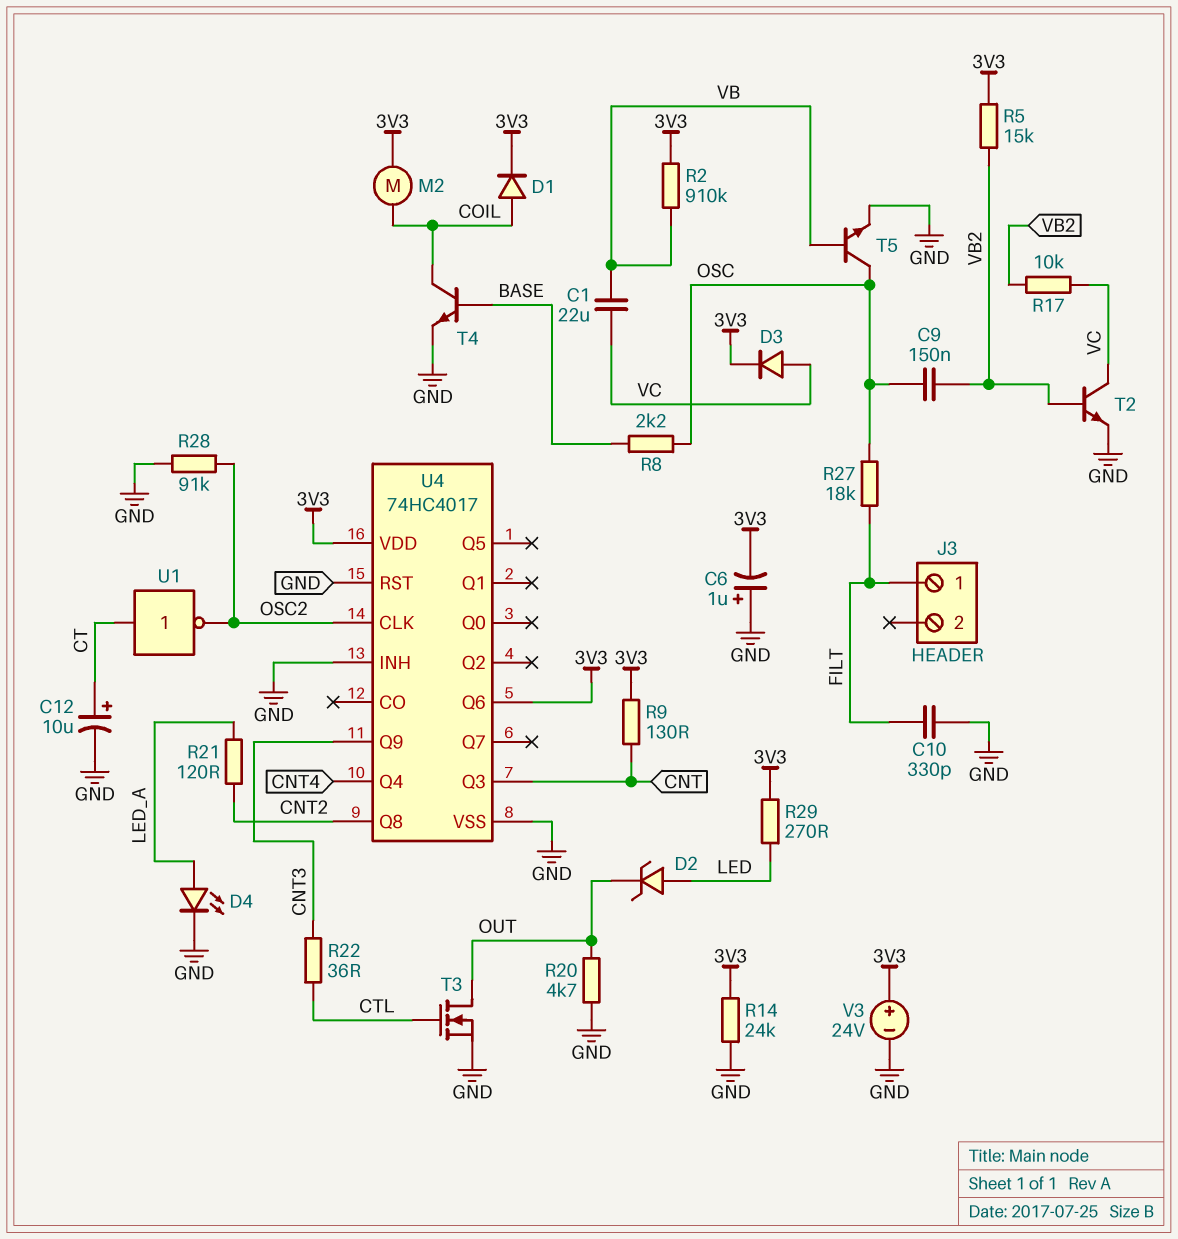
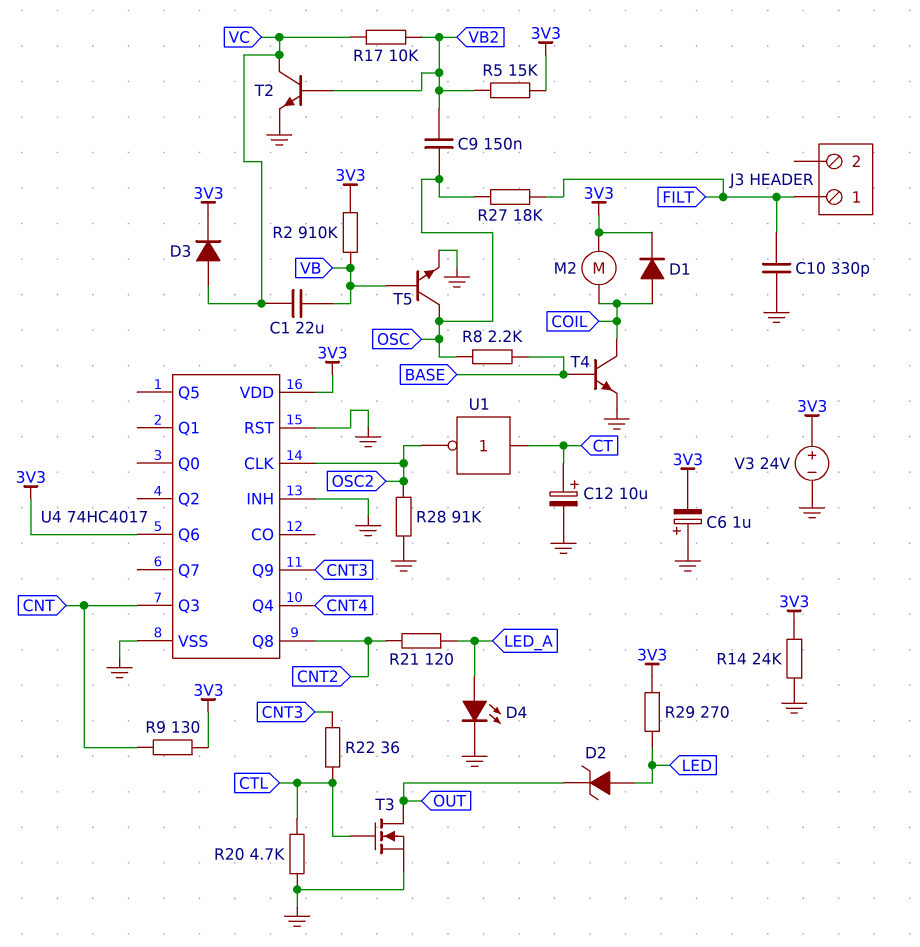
R20: 4.7k (GND, OUT) -> 4.7k (CTL, GND)

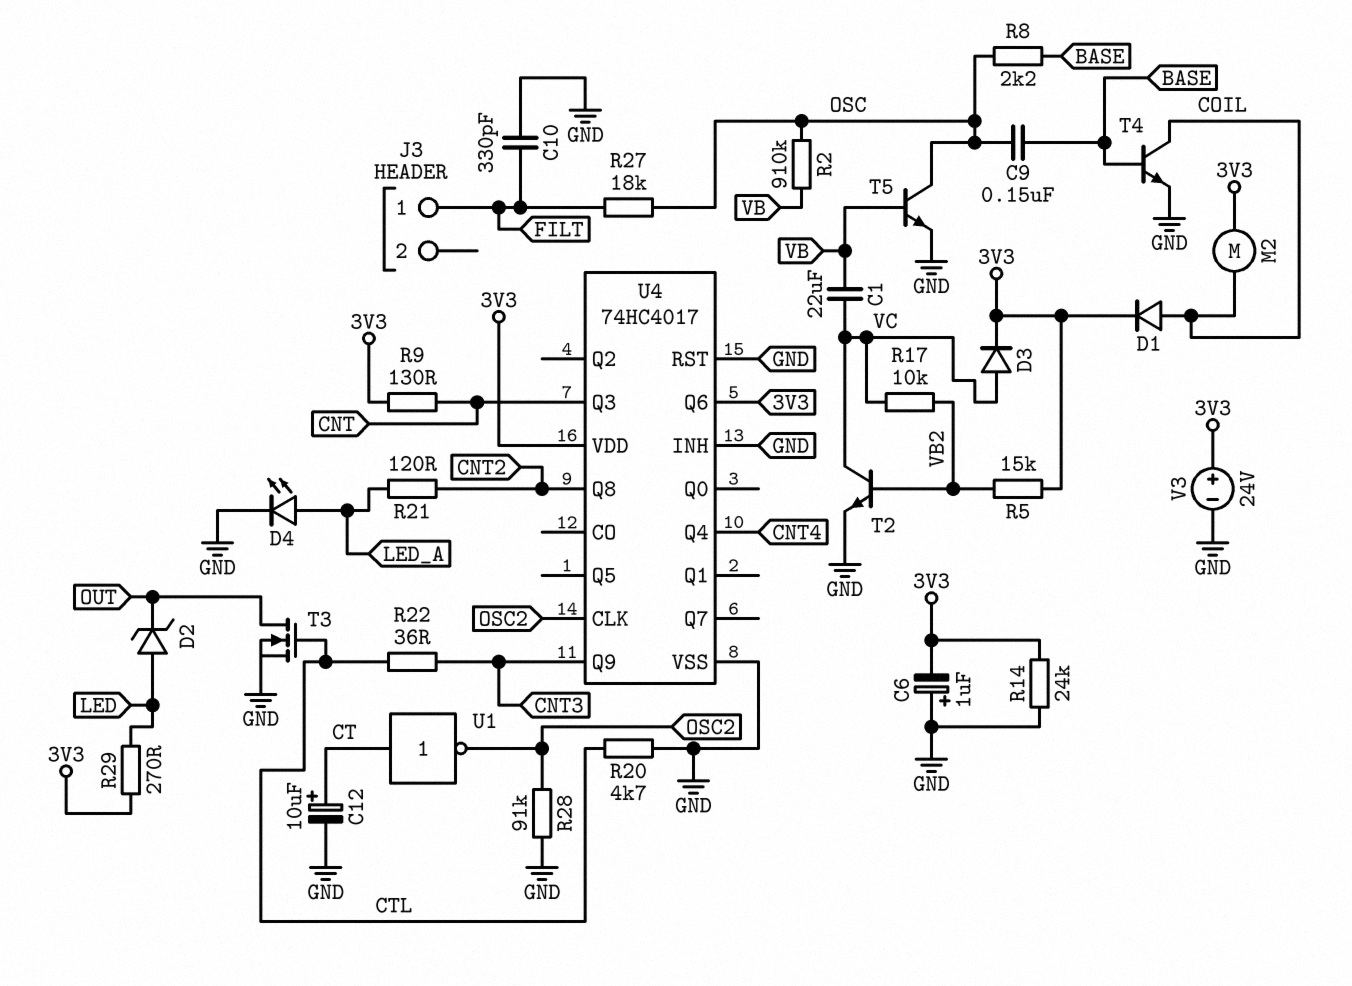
C9: 150nF (OSC, VB2) -> 150nF (BASE, OSC)
R2: 910k (3V3, VB) -> 910k (OSC, VB)

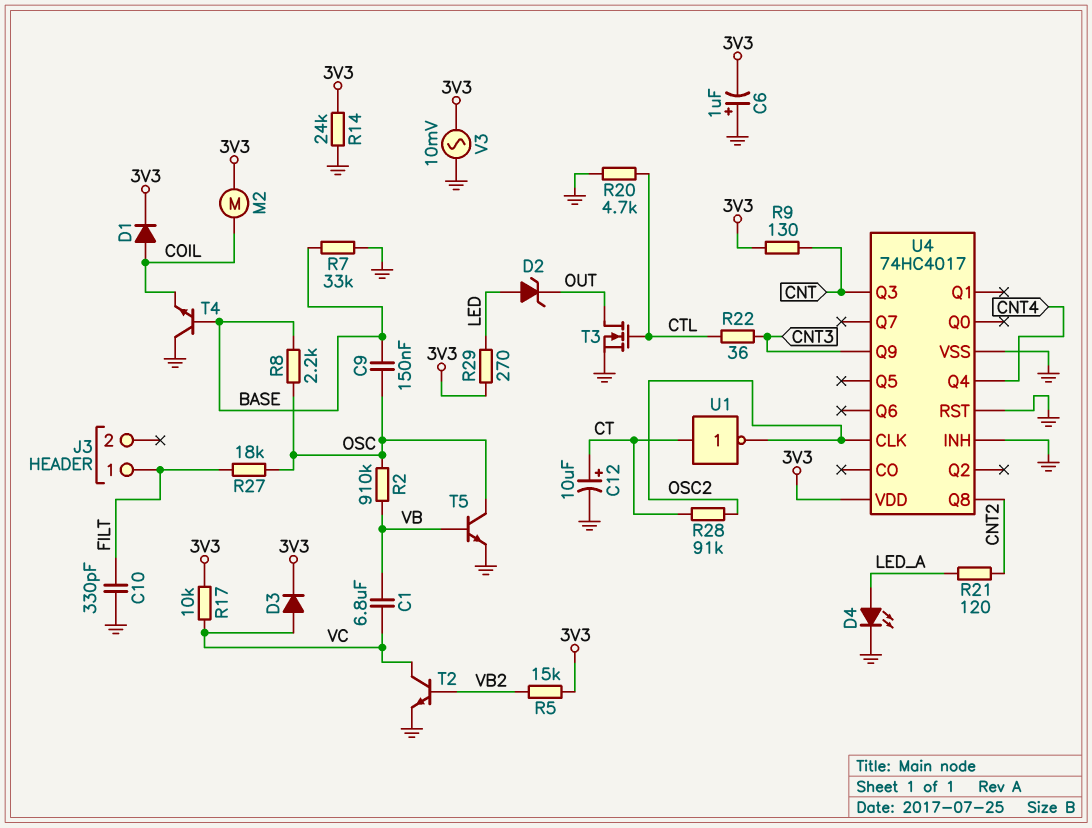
C1: 22uF (VB, VC) -> 6.8uF (VB, VC)
R7: none -> 33k (BASE, GND)
R17: 10k (VB2, VC) -> 10k (3V3, VC)
R28: 91k (GND, OSC2) -> 91k (CT, OSC2)
T4: NPN (B BASE, C COIL, E GND) -> NPN (B BASE, C GND, E COIL)
U4 pin Q6: 3V3 -> none
V3: 24V (plus 3V3, minus GND) -> AC 10mV (3V3, GND)

